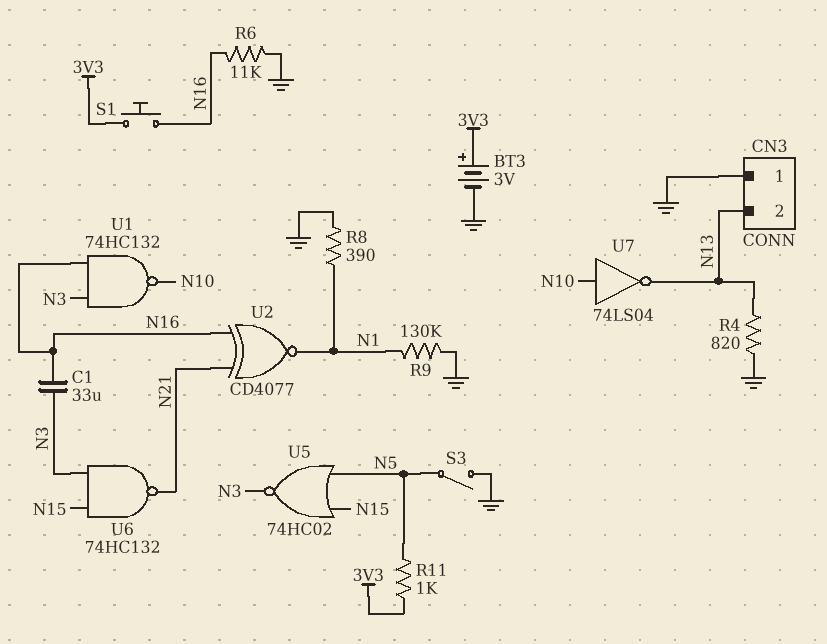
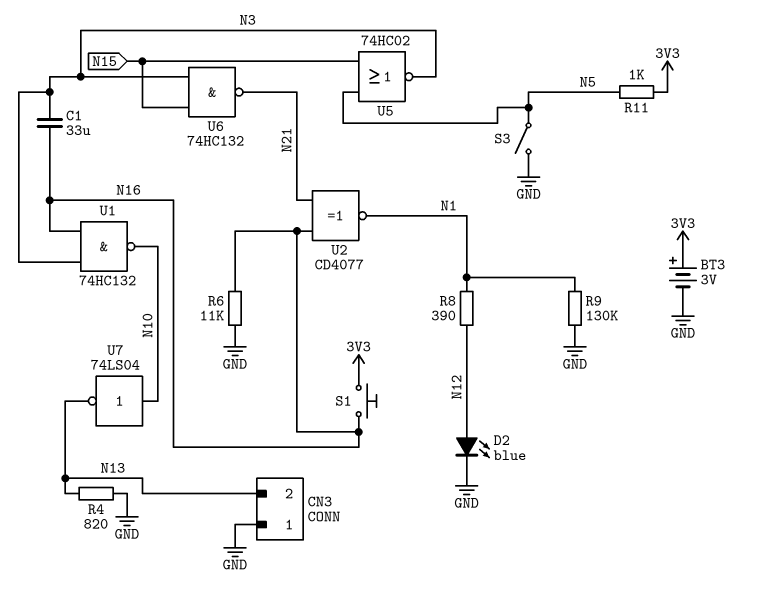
D2: none -> LED blue (A N12, K GND)
R8: 390 (GND, N1) -> 390 (N1, N12)

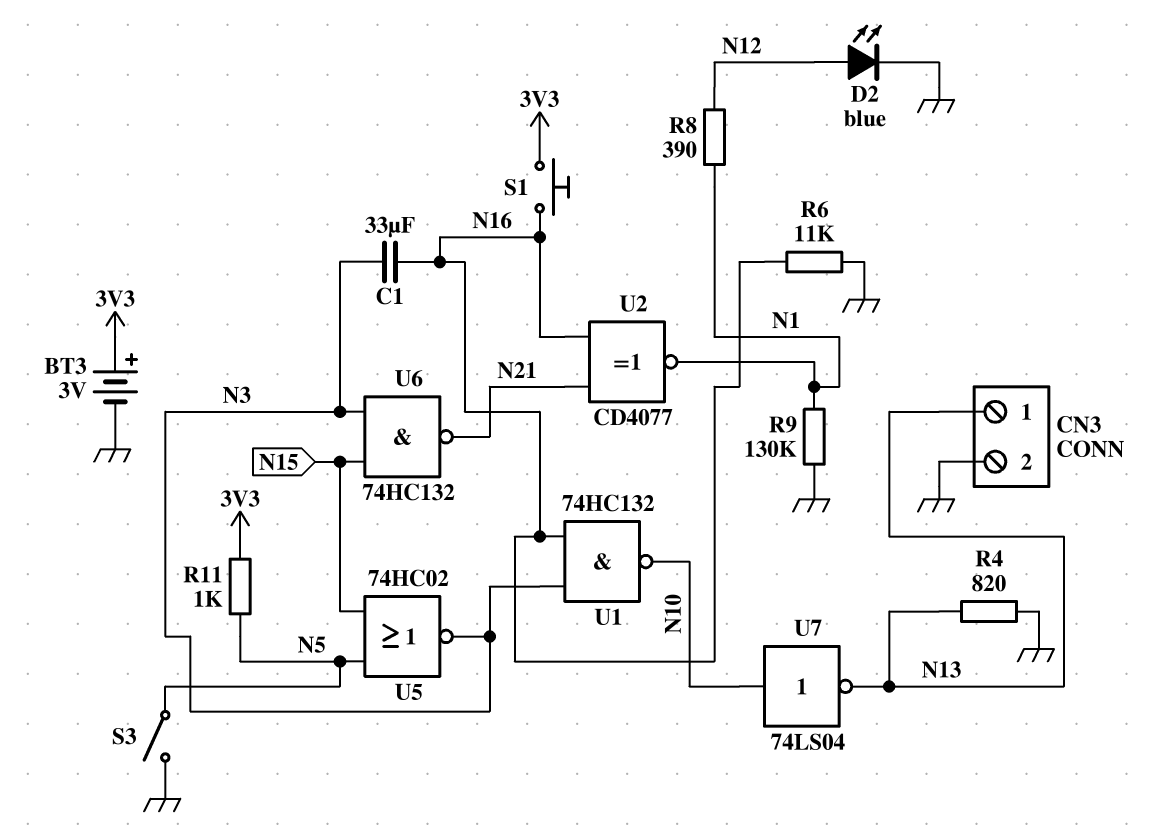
CN3 pin 1: GND -> N13
CN3 pin 2: N13 -> GND

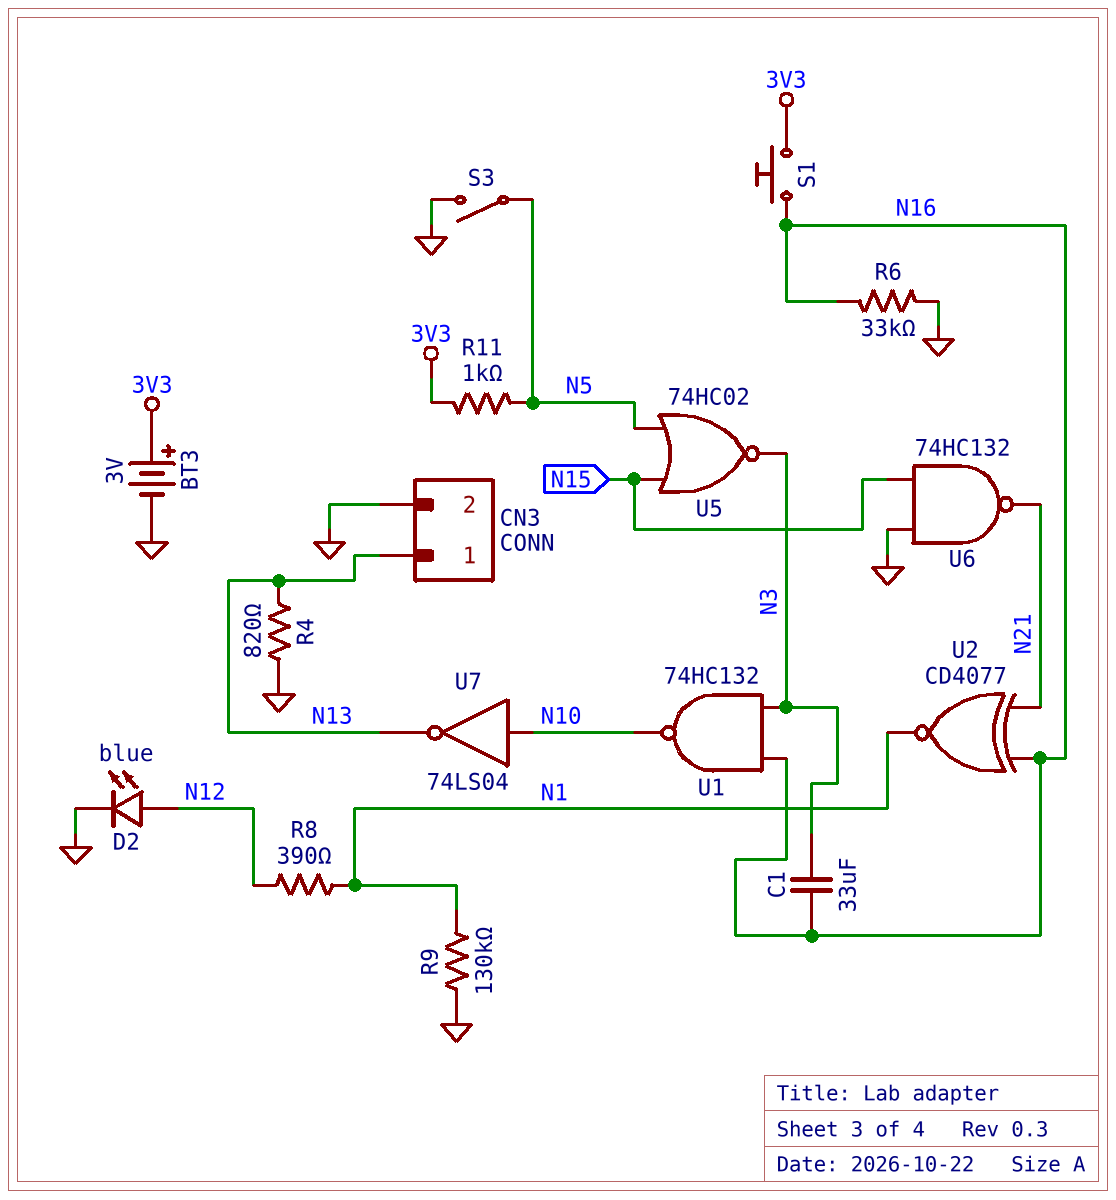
R6: 11k (GND, N16) -> 33k (GND, N16)
U6: NAND 74HC132 (in N3, in N15, out N21) -> NAND 74HC132 (in GND, in N15, out N21)

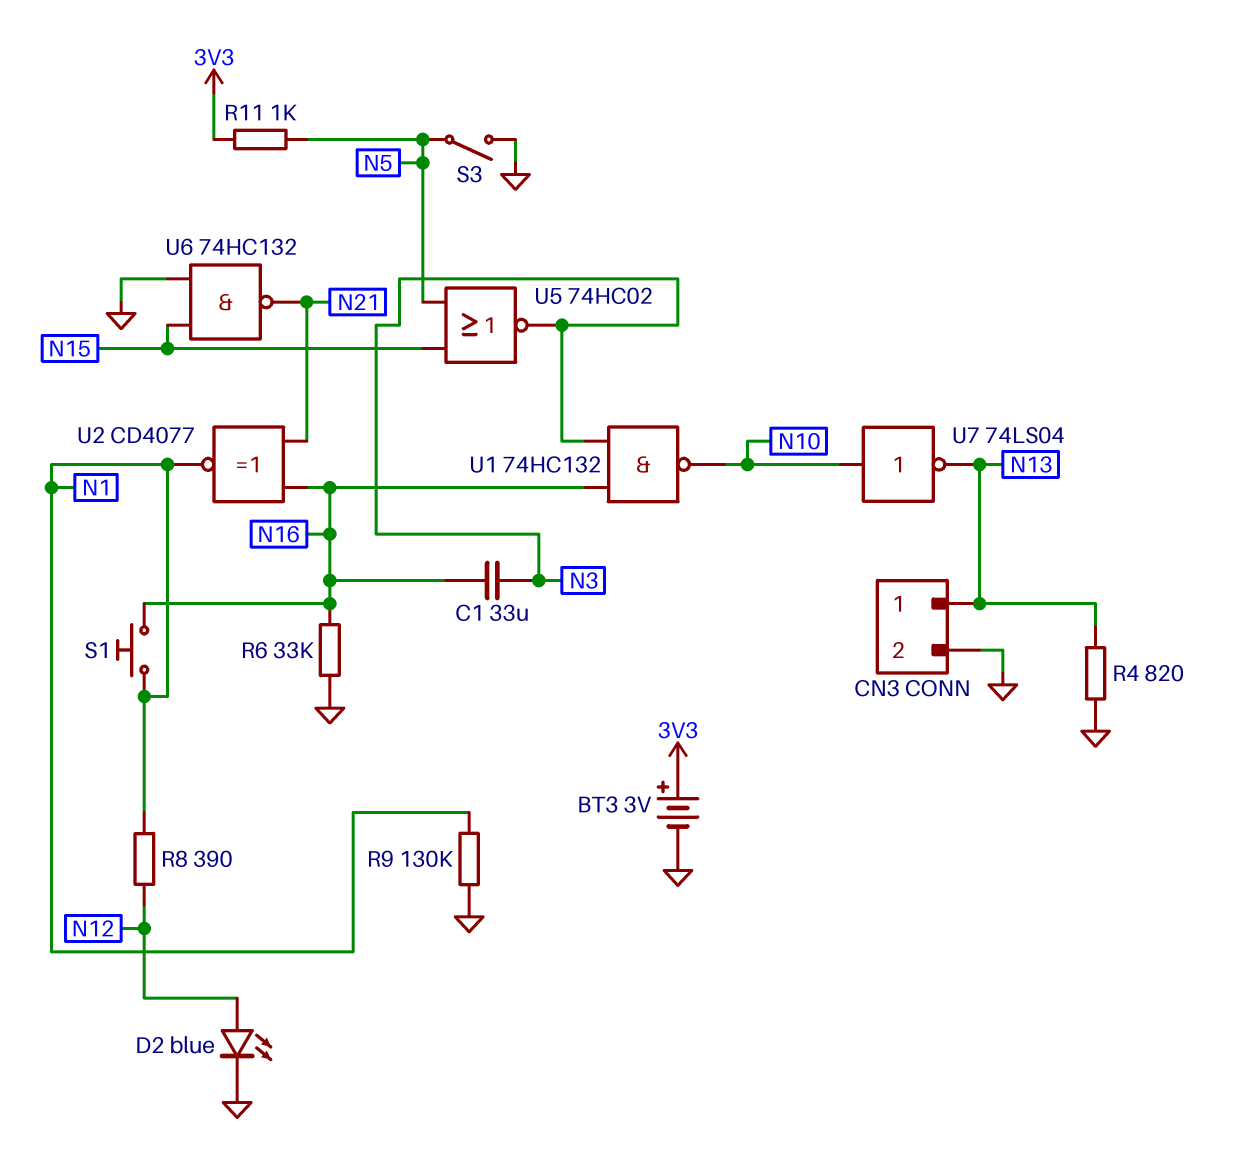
S1: button (3V3, N16) -> button (N1, N16)

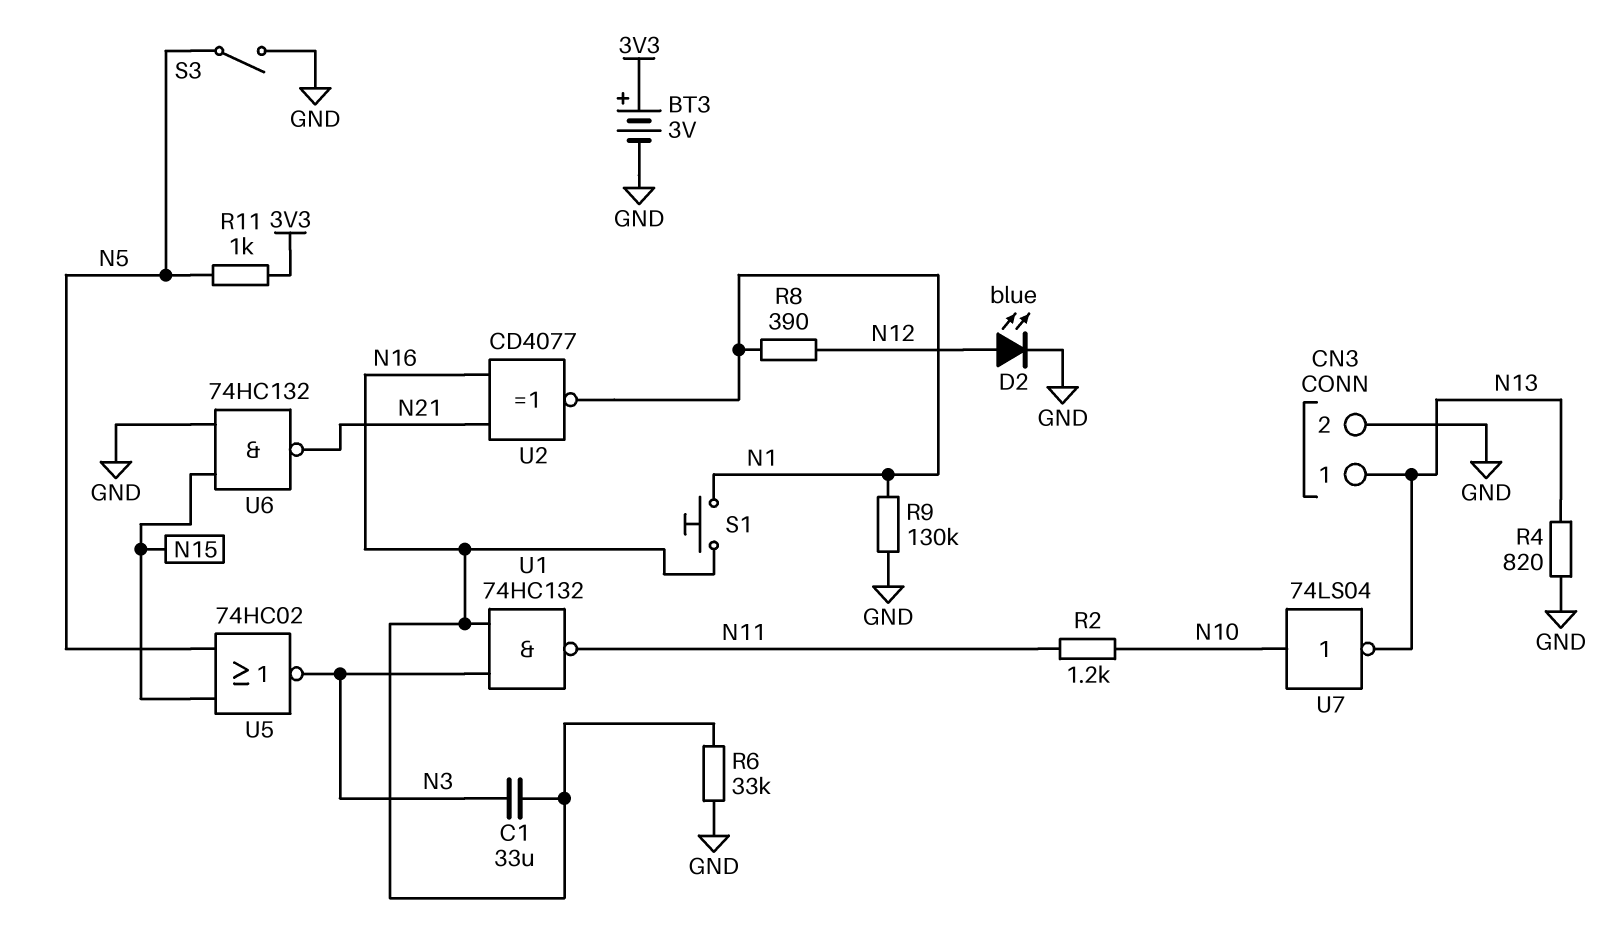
R2: none -> 1.2k (N10, N11)
U1: NAND 74HC132 (in N3, in N16, out N10) -> NAND 74HC132 (in N3, in N16, out N11)

